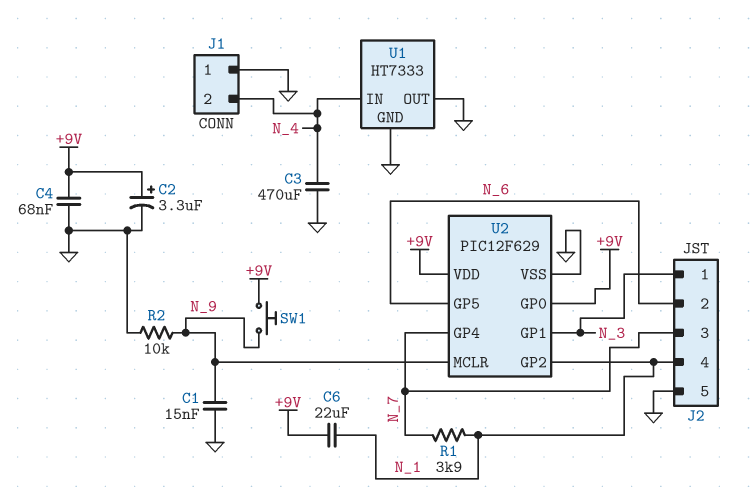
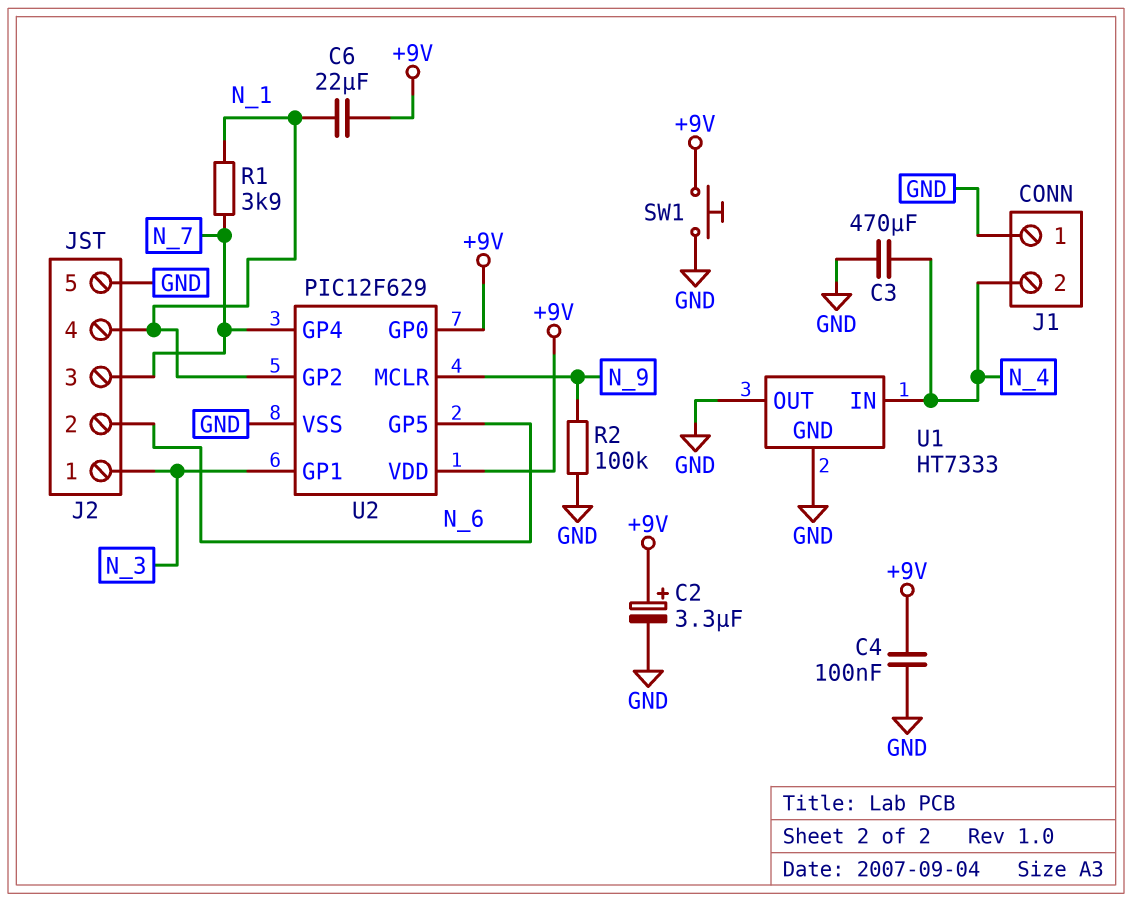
C1: 15nF (GND, N_9) -> none
C4: 68nF (+9V, GND) -> 100nF (+9V, GND)
R2: 10k (GND, N_9) -> 100k (GND, N_9)
SW1: button (+9V, N_9) -> button (+9V, GND)

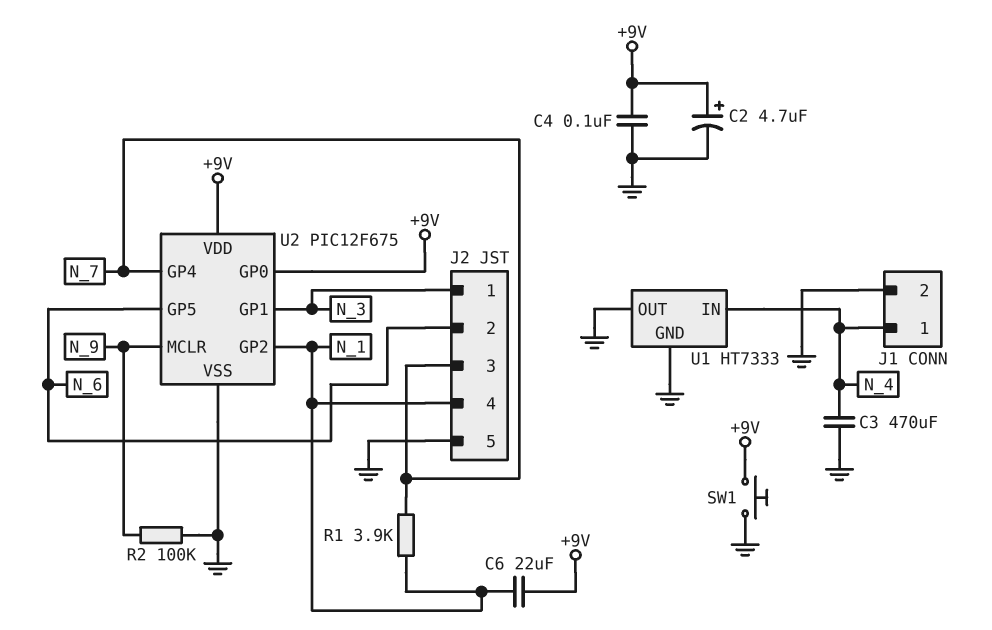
C2: 3.3uF (plus +9V, minus GND) -> 4.7uF (plus +9V, minus GND)
J1 pin 1: GND -> N_4
J1 pin 2: N_4 -> GND
U2: PIC12F629 -> PIC12F675

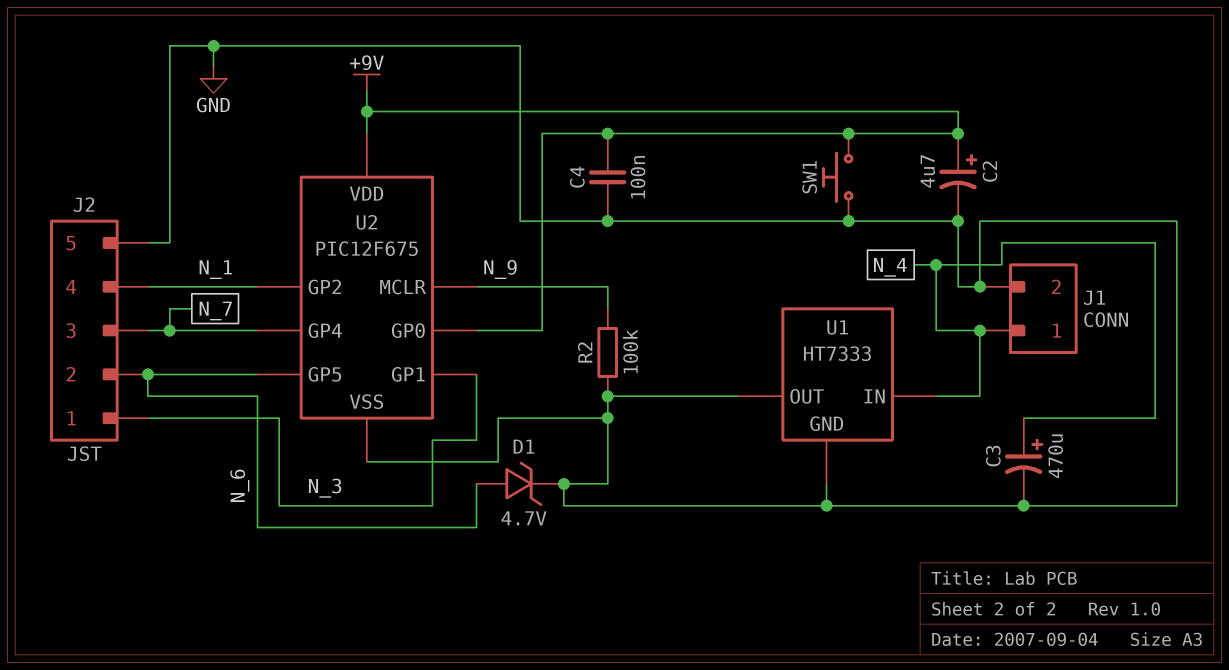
C3: 470uF (GND, N_4) -> 470uF (plus N_4, minus GND)
C6: 22uF (+9V, N_1) -> none
D1: none -> zener 4.7V (A N_6, K GND)
R1: 3.9k (N_1, N_7) -> none

